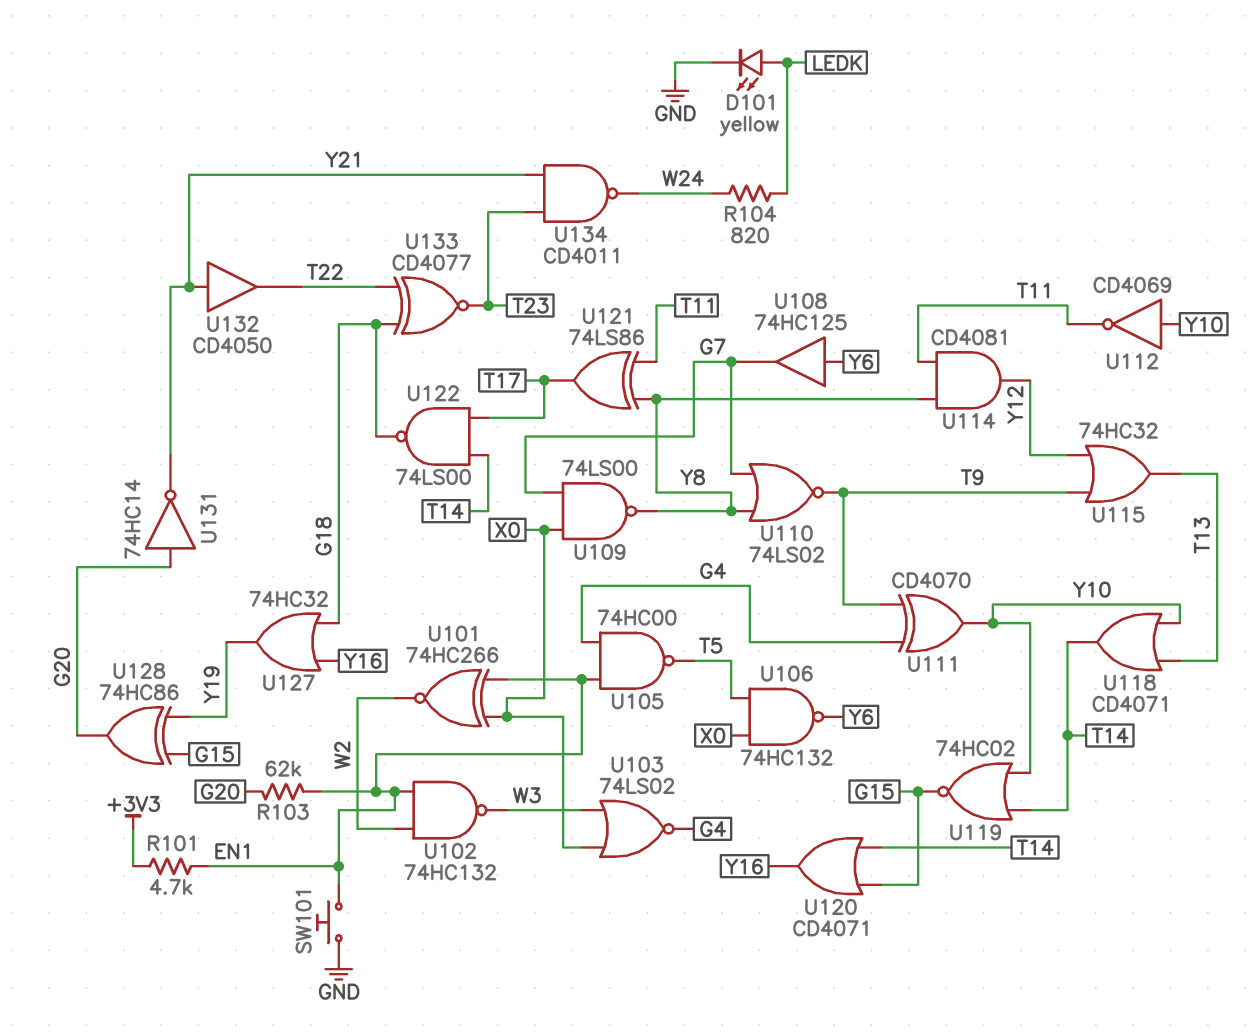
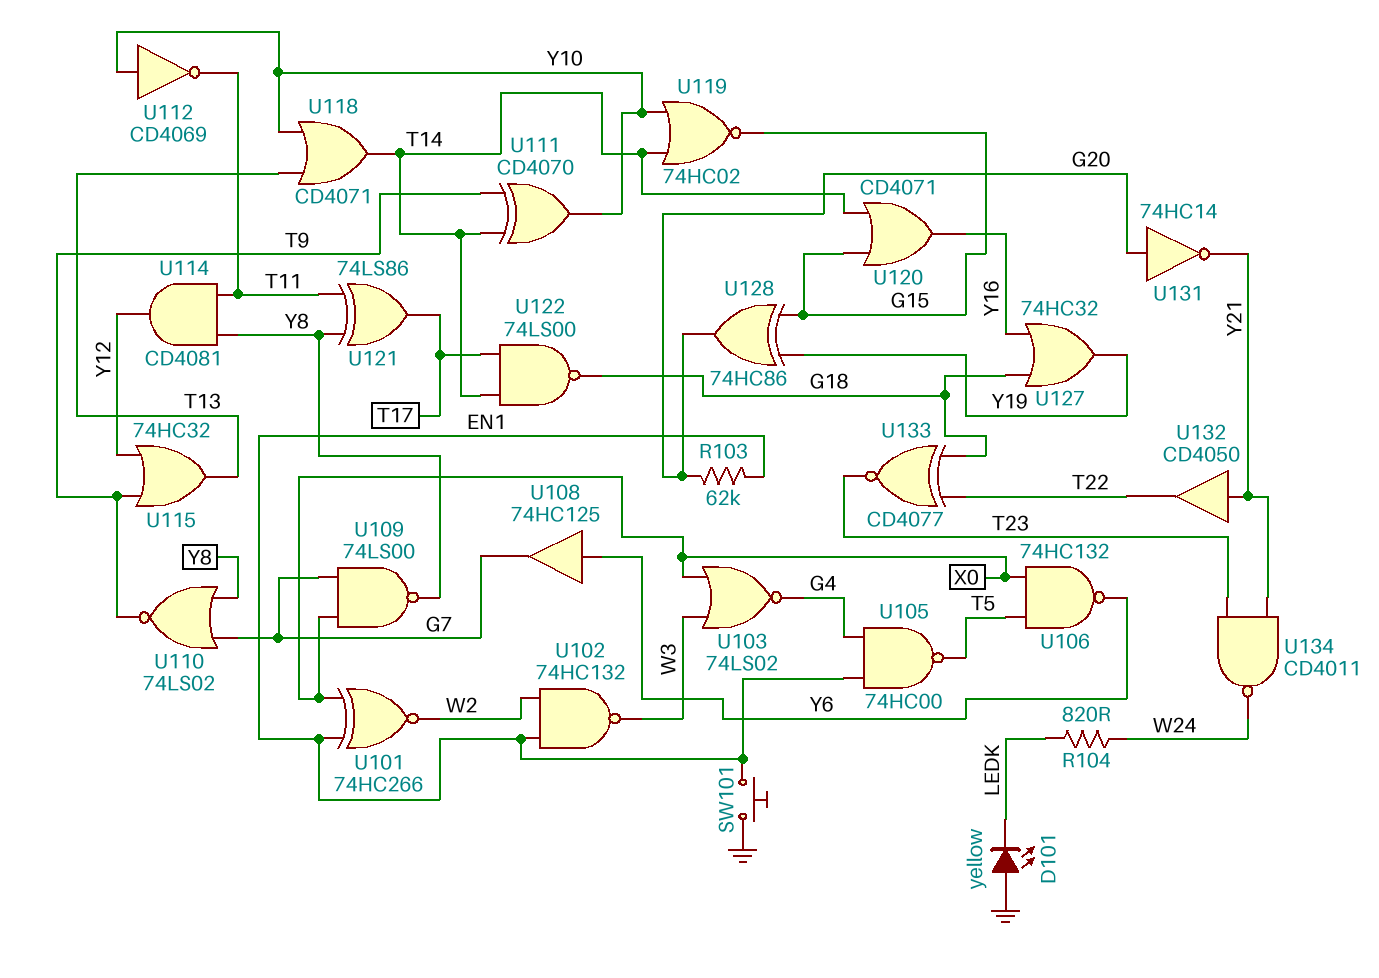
D101: LED yellow (A LEDK, K GND) -> LED yellow (A GND, K LEDK)
R101: 4.7k (+3V3, EN1) -> none
U111: XOR CD4070 (in G4, in T9, out Y10) -> XOR CD4070 (in T9, in T14, out Y10)

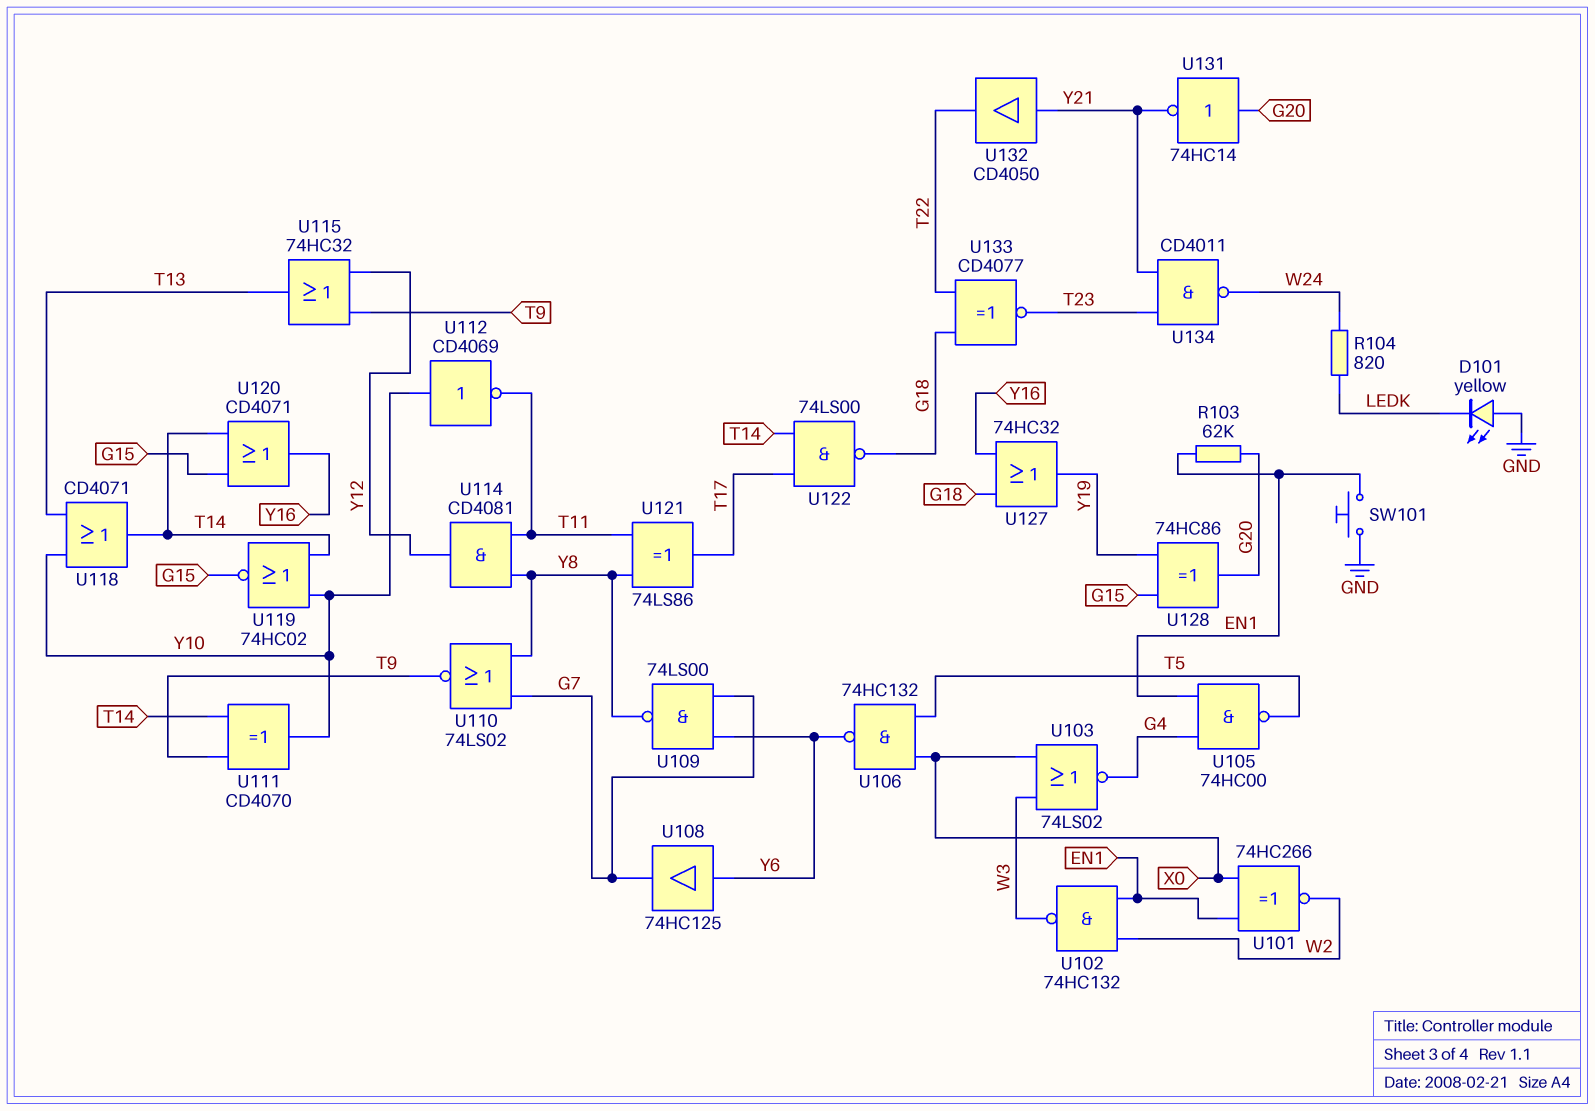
U109: NAND 74LS00 (in G7, in X0, out Y8) -> NAND 74LS00 (in G7, in Y6, out Y8)

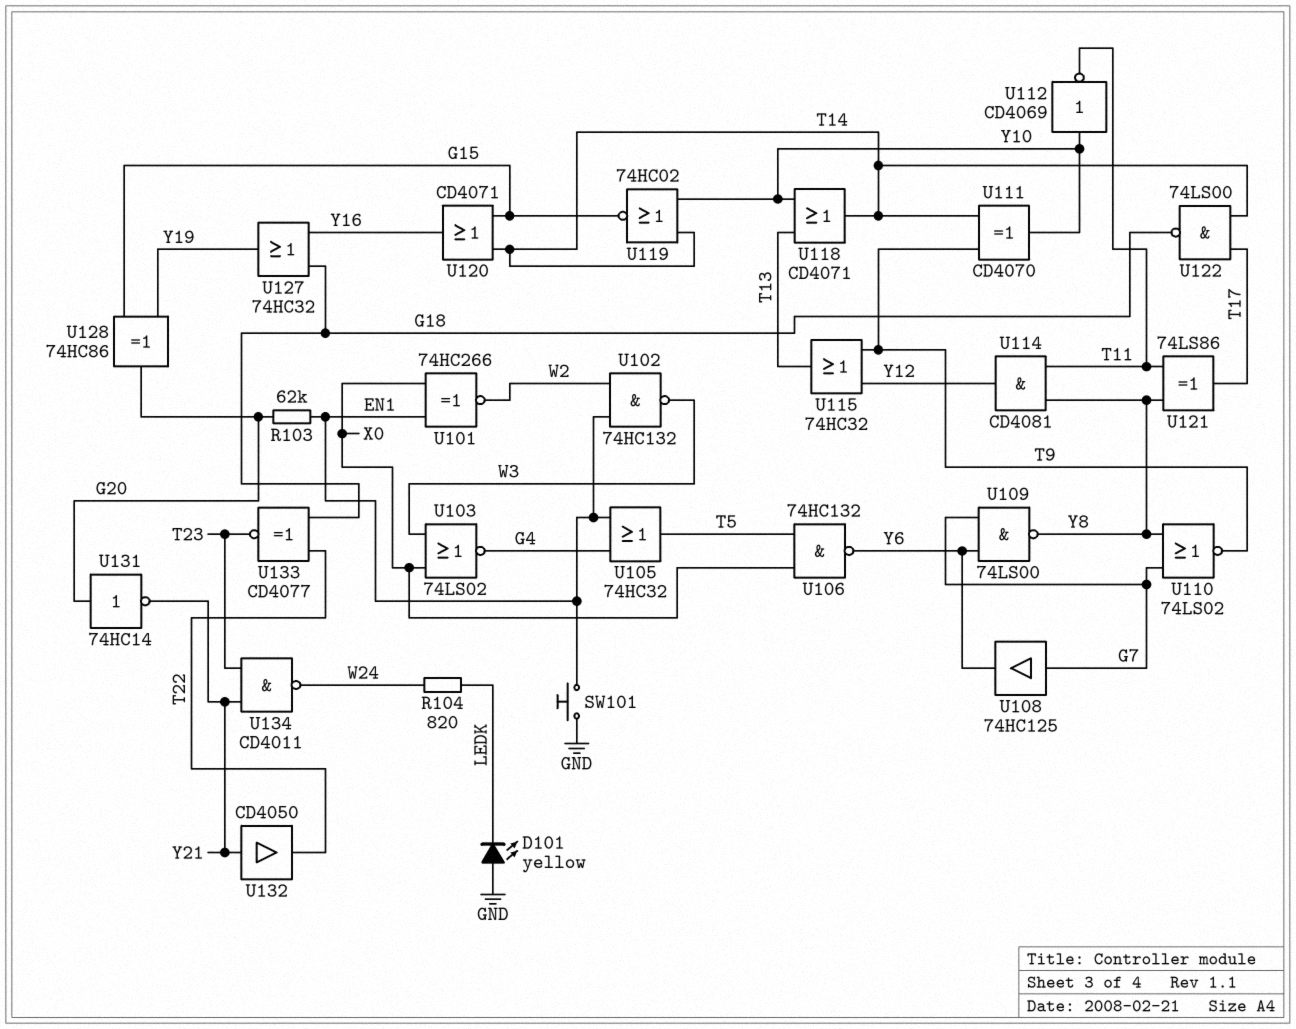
U105: NAND 74HC00 (in EN1, in G4, out T5) -> OR 74HC32 (in EN1, in G4, out T5)
U108: buffer 74HC125 (in Y6, out G7) -> buffer 74HC125 (in G7, out Y6)

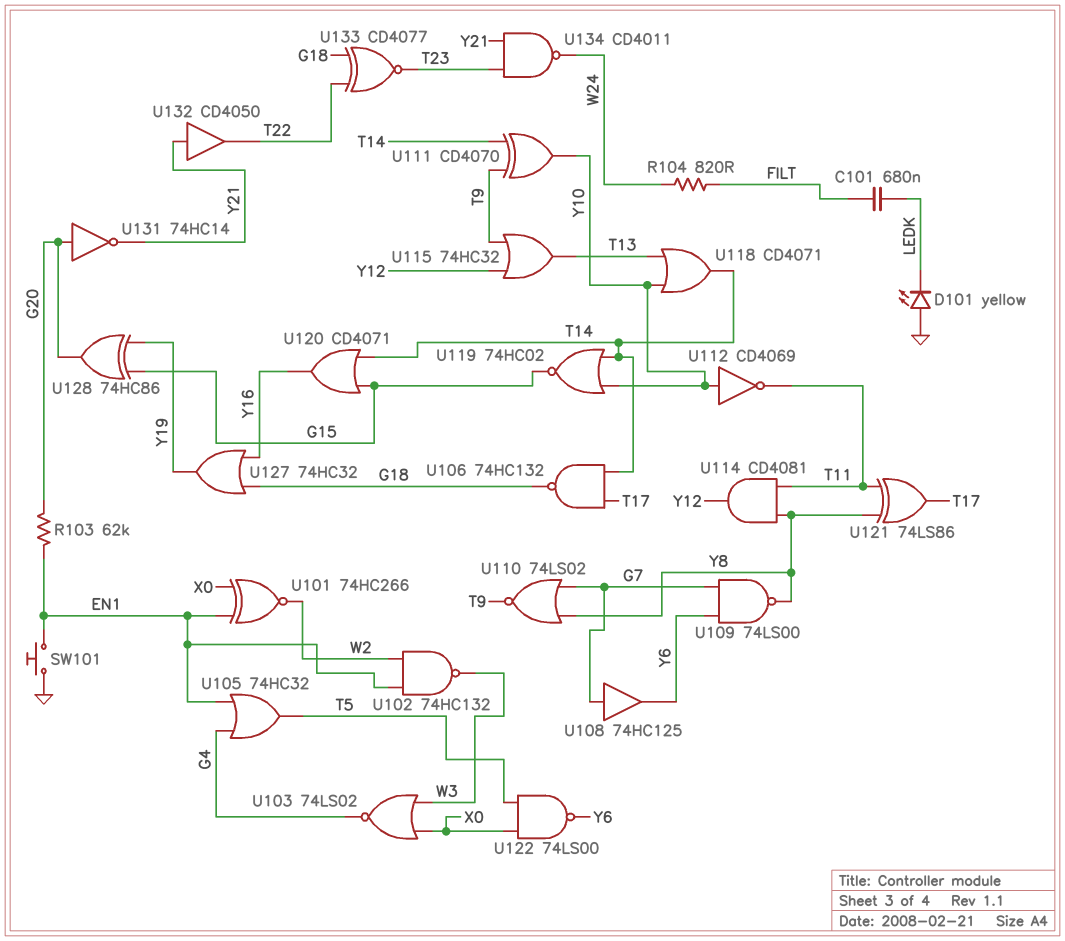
C101: none -> 680nF (FILT, LEDK)
R104: 820 (LEDK, W24) -> 820 (FILT, W24)
U106: NAND 74HC132 (in T5, in X0, out Y6) -> NAND 74HC132 (in T14, in T17, out G18)
U122: NAND 74LS00 (in T14, in T17, out G18) -> NAND 74LS00 (in T5, in X0, out Y6)

